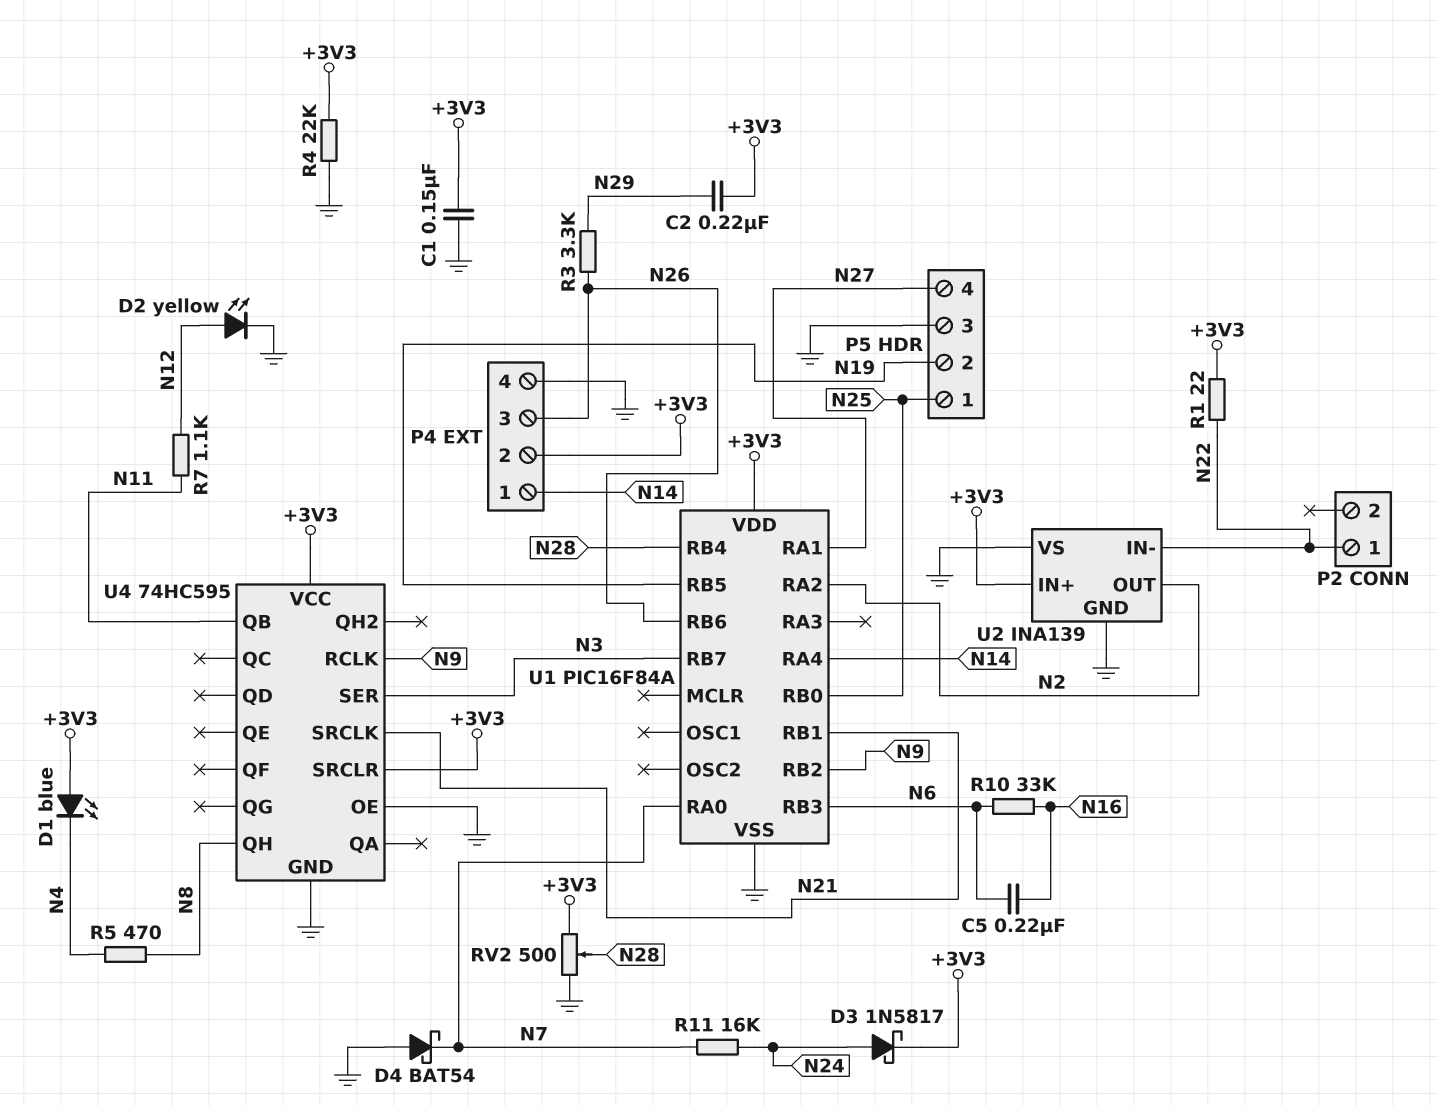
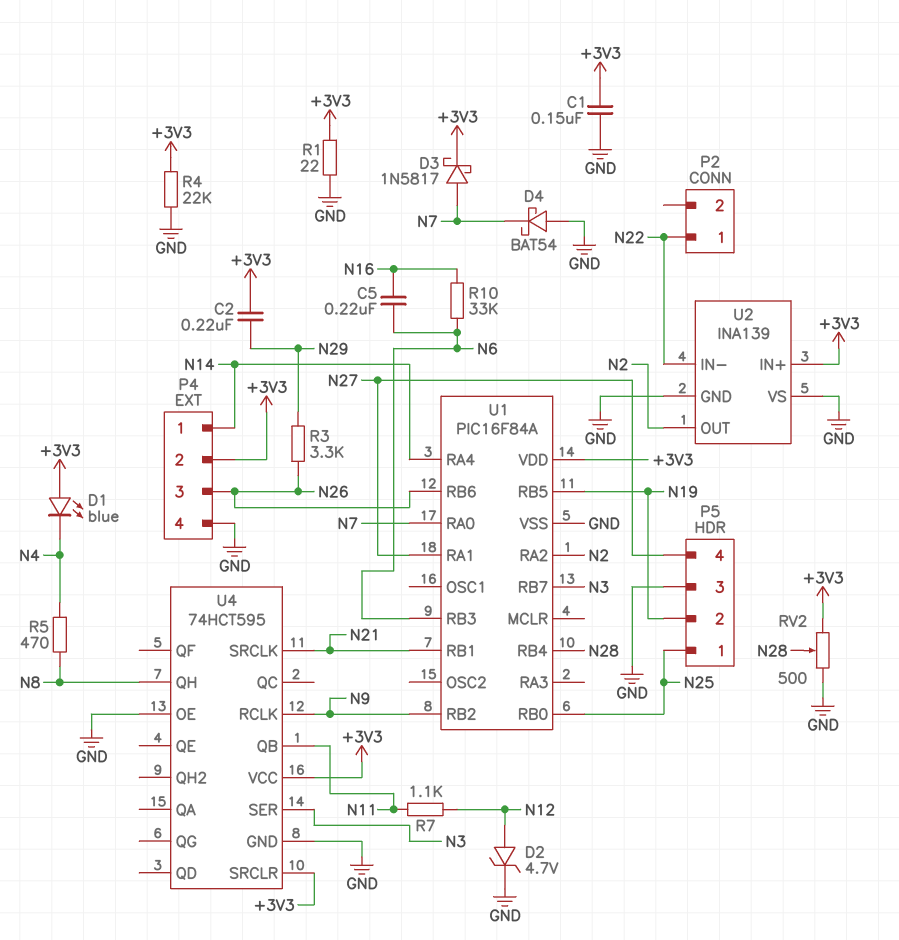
D2: LED yellow (A N12, K GND) -> zener 4.7V (A N12, K GND)
D3: schottky 1N5817 (A N24, K +3V3) -> schottky 1N5817 (A N7, K +3V3)
R1: 22 (+3V3, N22) -> 22 (+3V3, GND)
R11: 16k (N7, N24) -> none
U4: 74HC595 -> 74HCT595

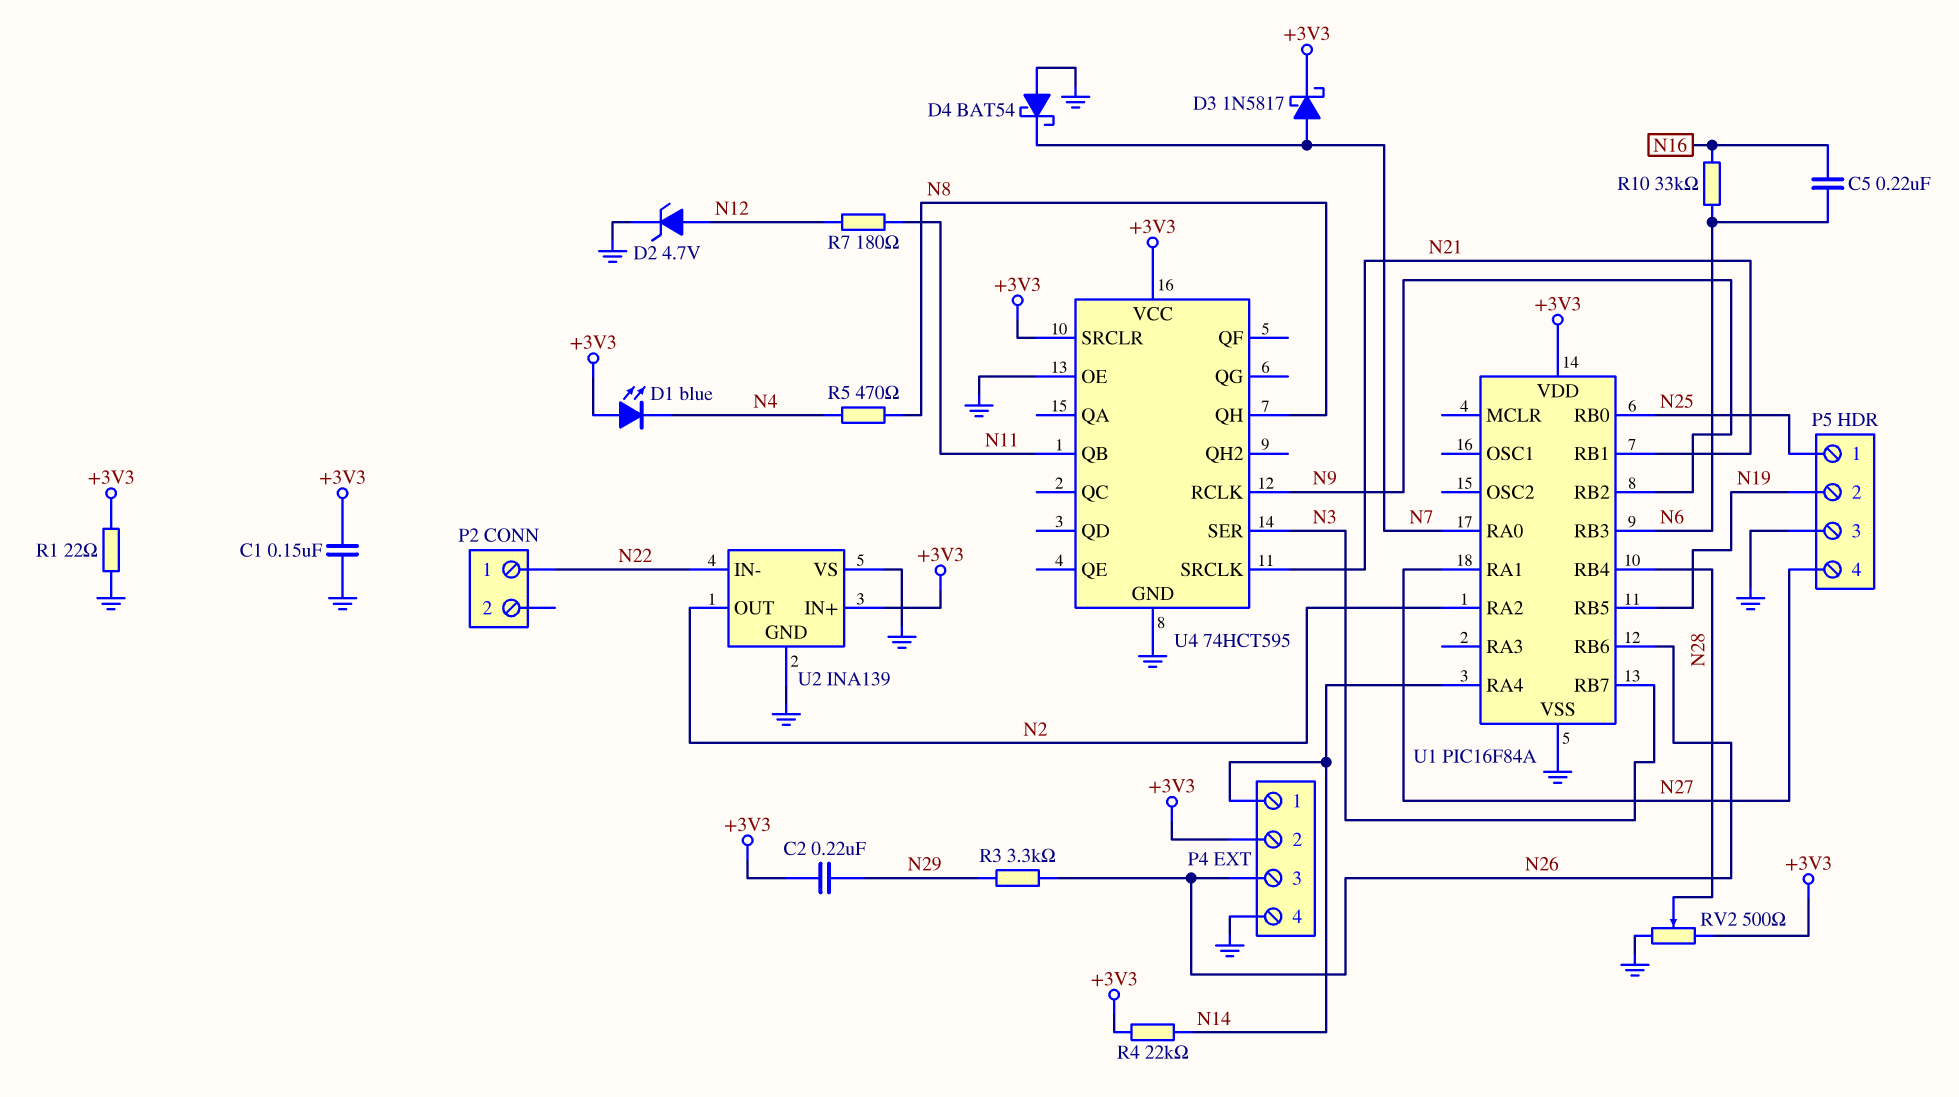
R4: 22k (+3V3, GND) -> 22k (+3V3, N14)
R7: 1.1k (N11, N12) -> 180 (N11, N12)

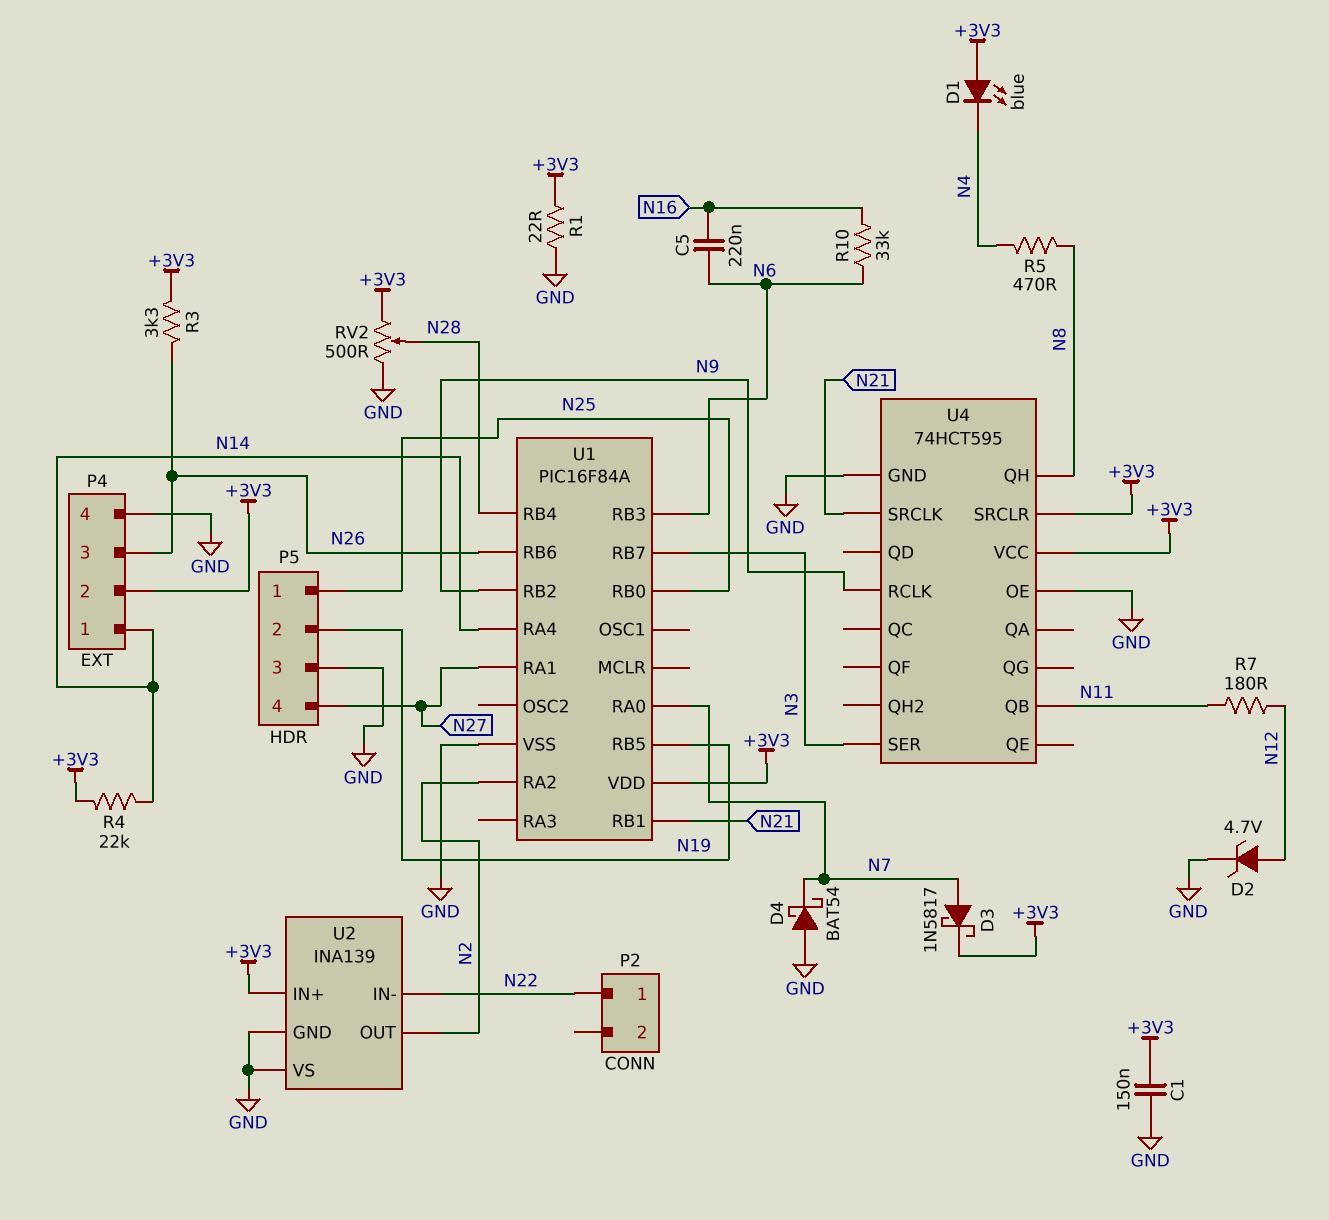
C2: 220nF (+3V3, N29) -> none
R3: 3.3k (N26, N29) -> 3.3k (+3V3, N26)

